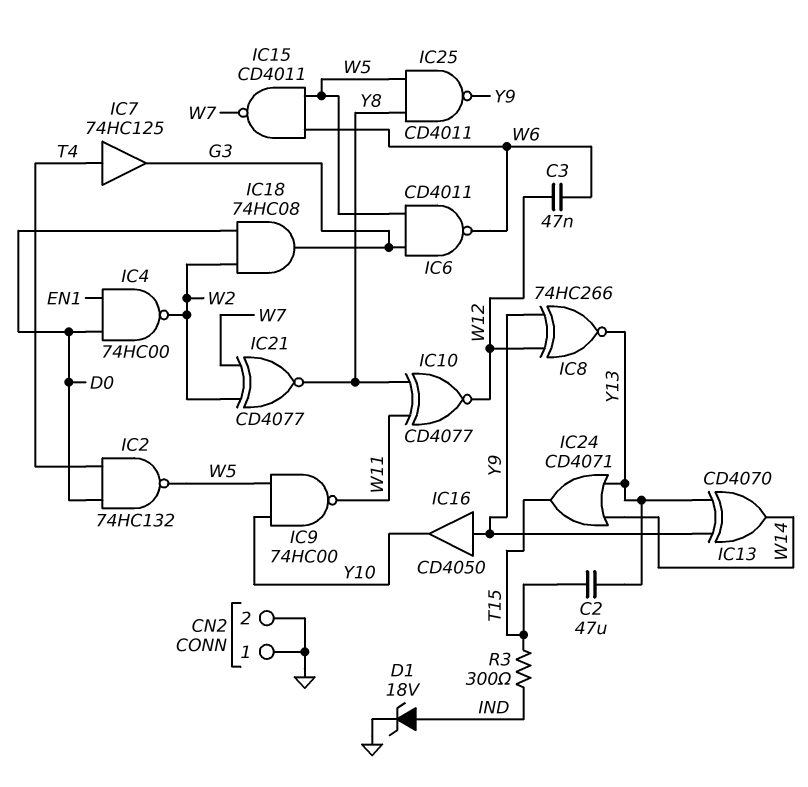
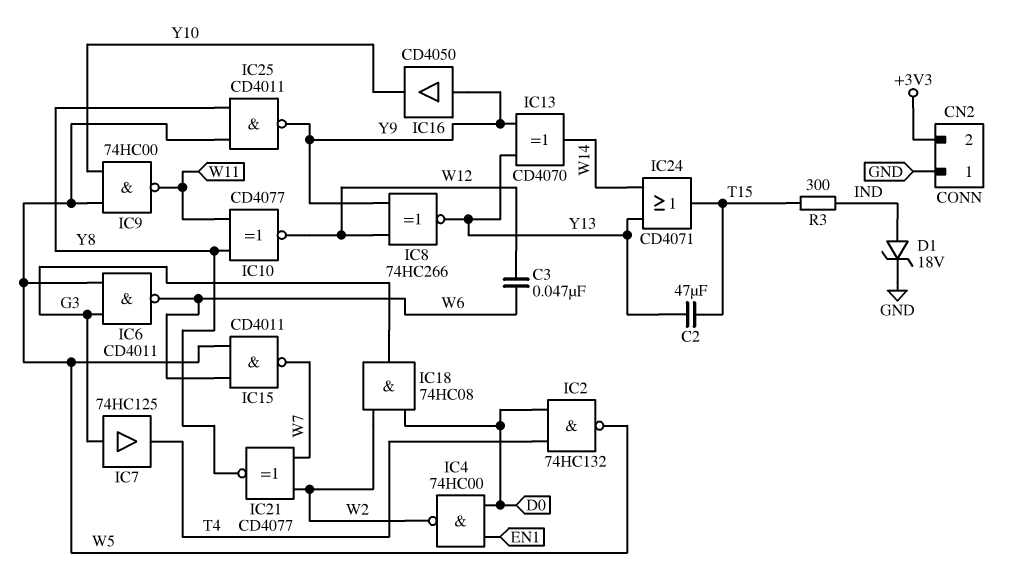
CN2 pin 2: GND -> +3V3
IC7: buffer 74HC125 (in T4, out G3) -> buffer 74HC125 (in G3, out T4)

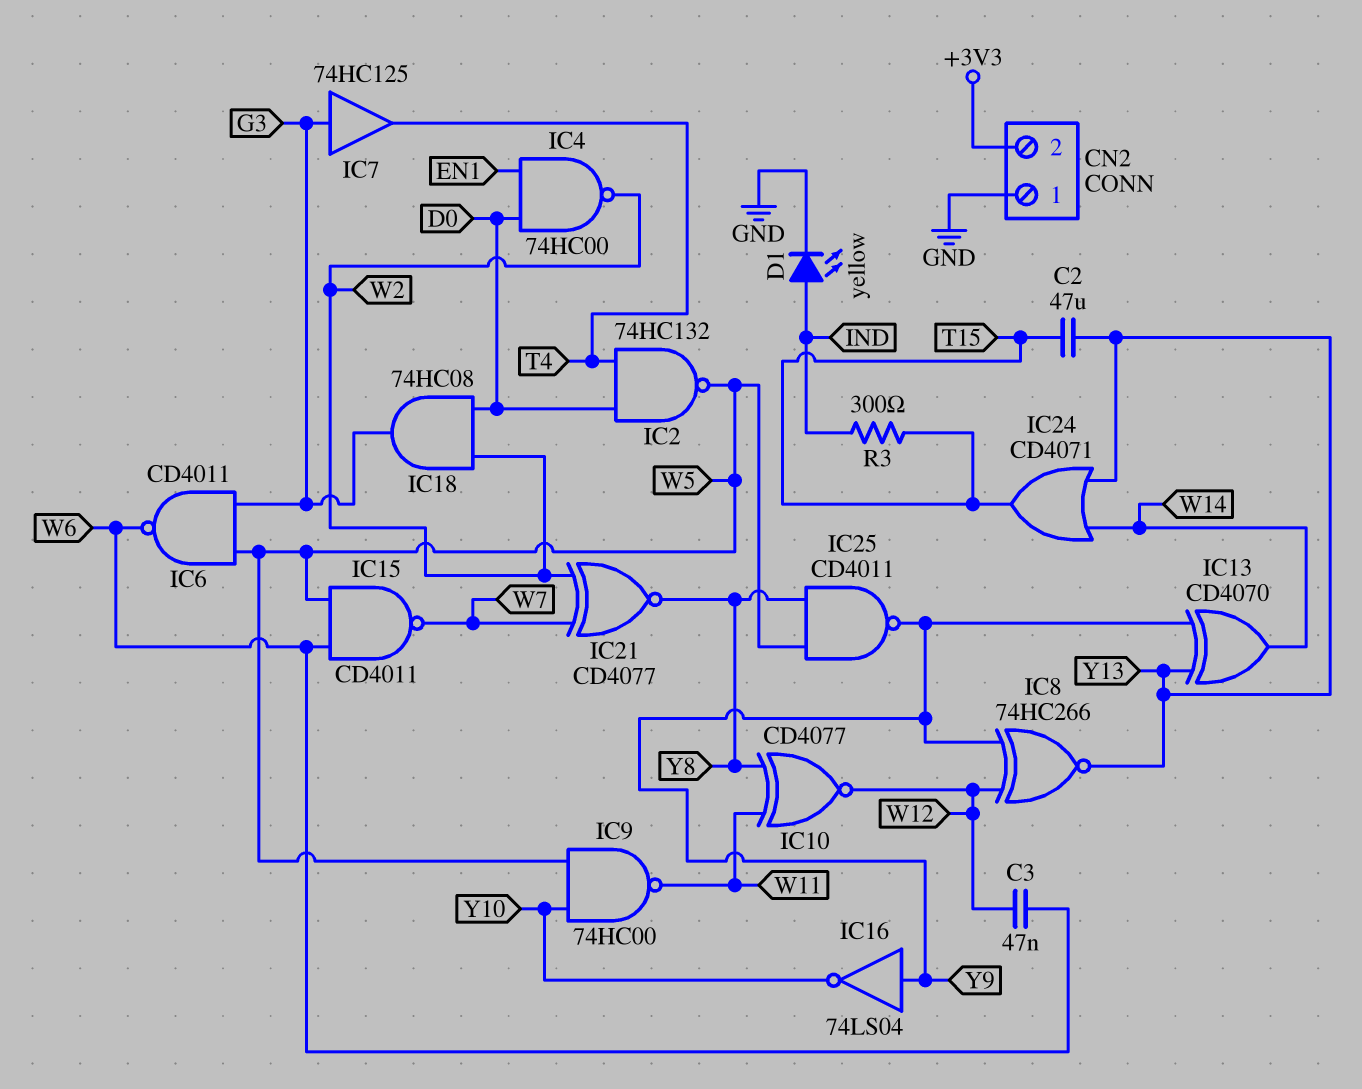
D1: zener 18V (A IND, K GND) -> LED yellow (A IND, K GND)
IC16: buffer CD4050 (in Y9, out Y10) -> NOT 74LS04 (in Y9, out Y10)

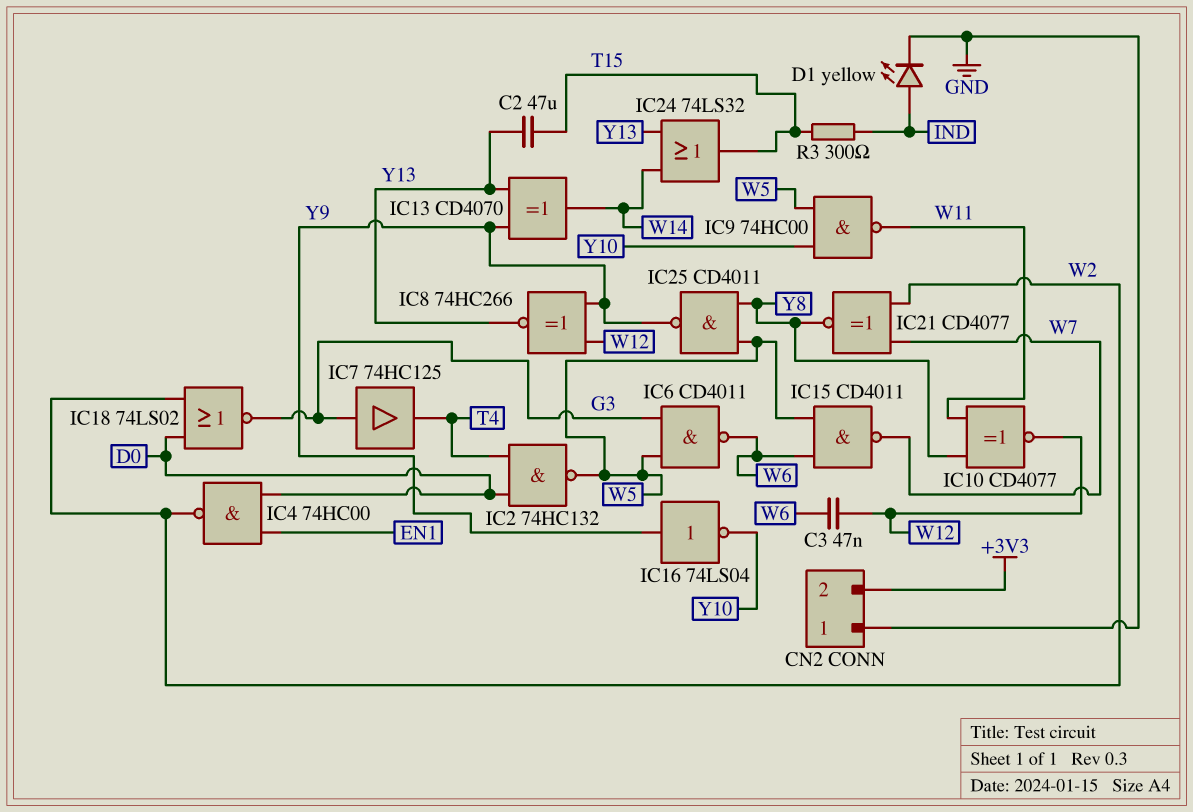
IC18: AND 74HC08 (in D0, in W2, out G3) -> NOR 74LS02 (in D0, in W2, out G3)
IC24: OR CD4071 (in W14, in Y13, out T15) -> OR 74LS32 (in W14, in Y13, out T15)

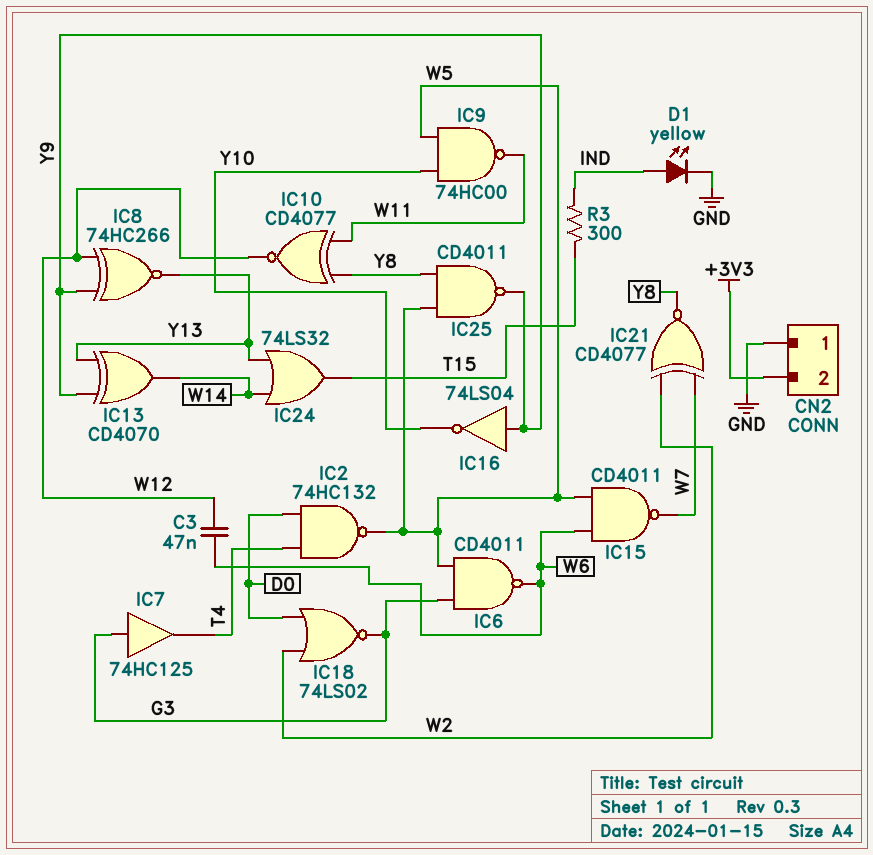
C2: 47uF (T15, Y13) -> none
IC4: NAND 74HC00 (in D0, in EN1, out W2) -> none

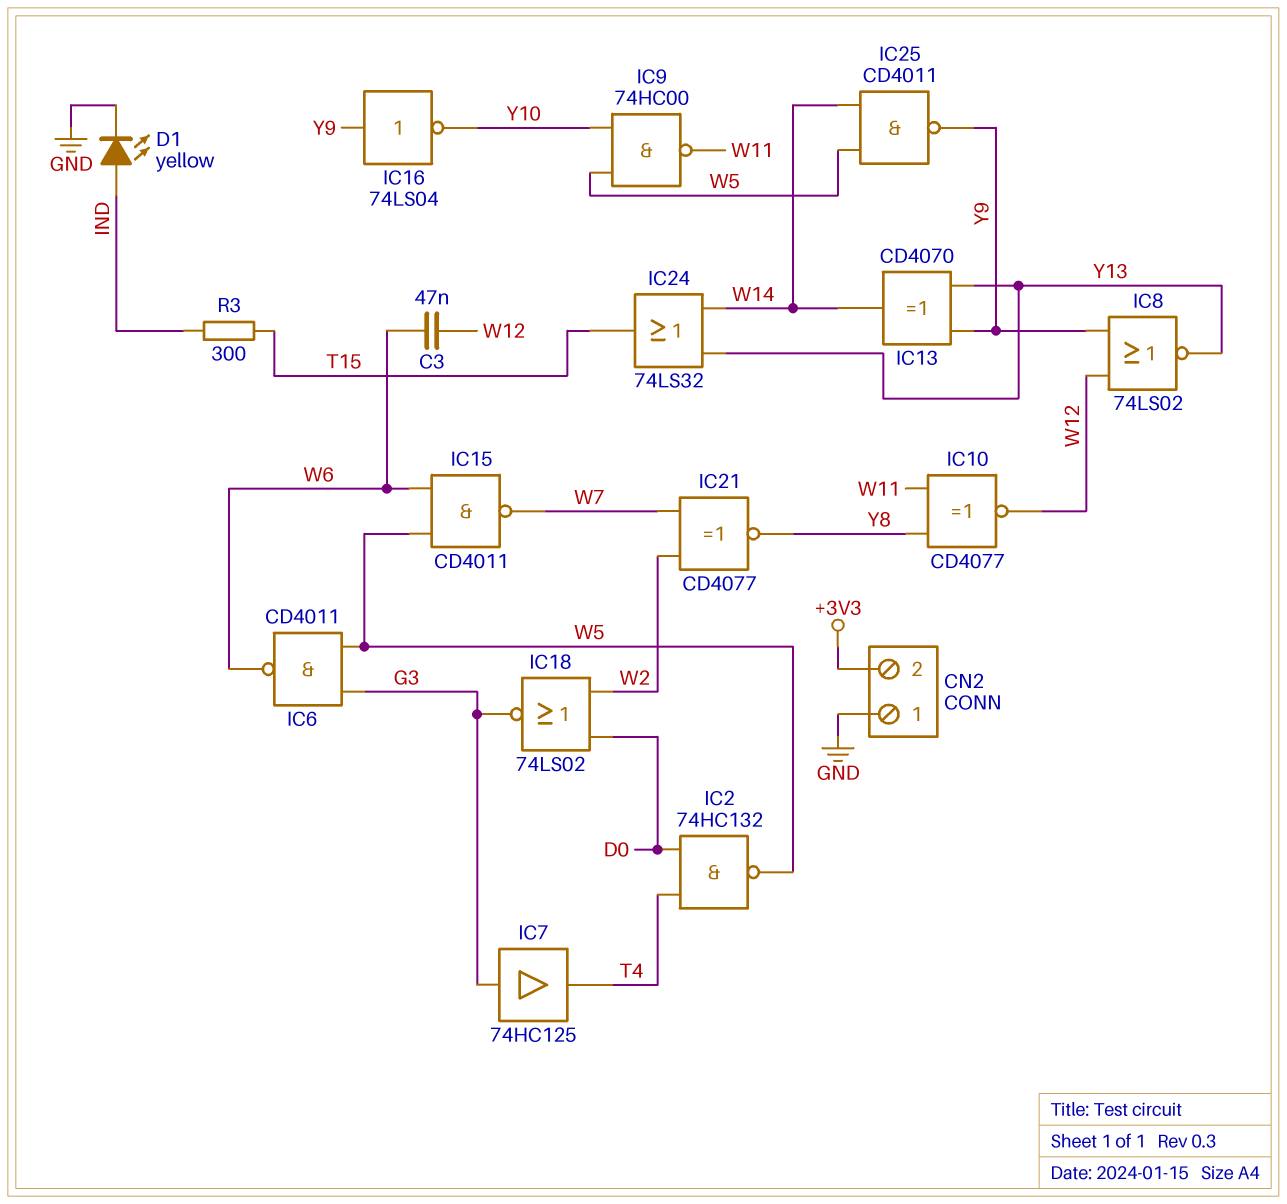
IC8: XNOR 74HC266 (in W12, in Y9, out Y13) -> NOR 74LS02 (in W12, in Y9, out Y13)
IC25: NAND CD4011 (in W5, in Y8, out Y9) -> NAND CD4011 (in W5, in W14, out Y9)

